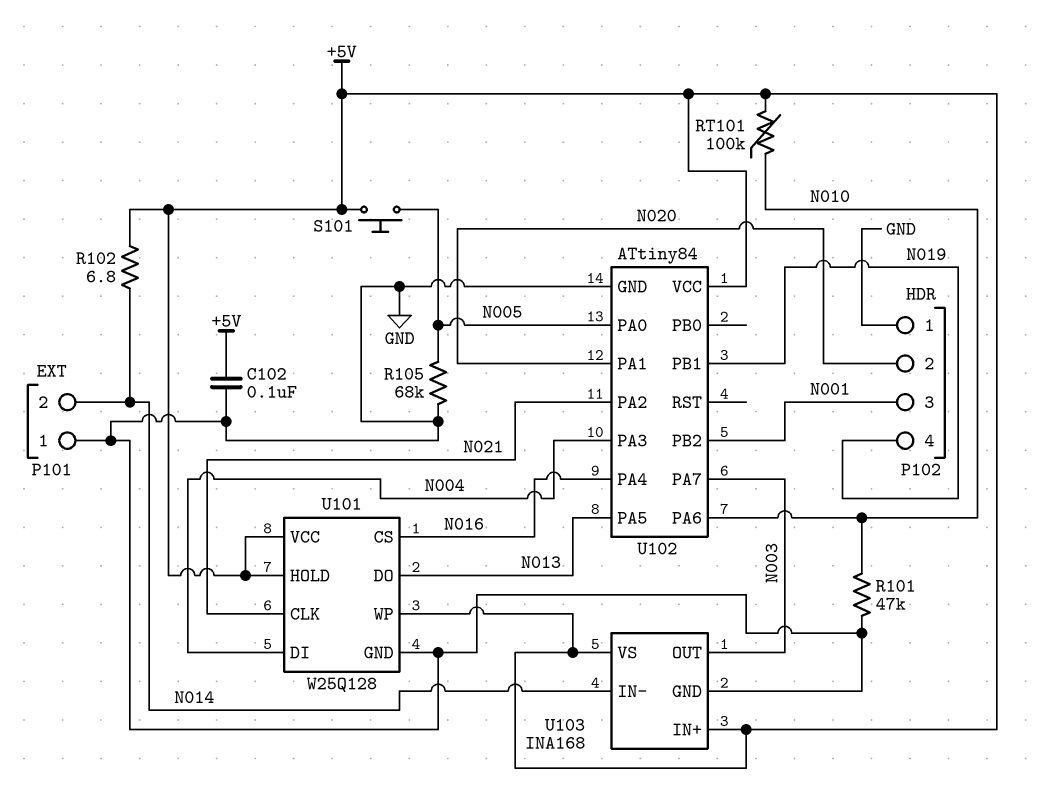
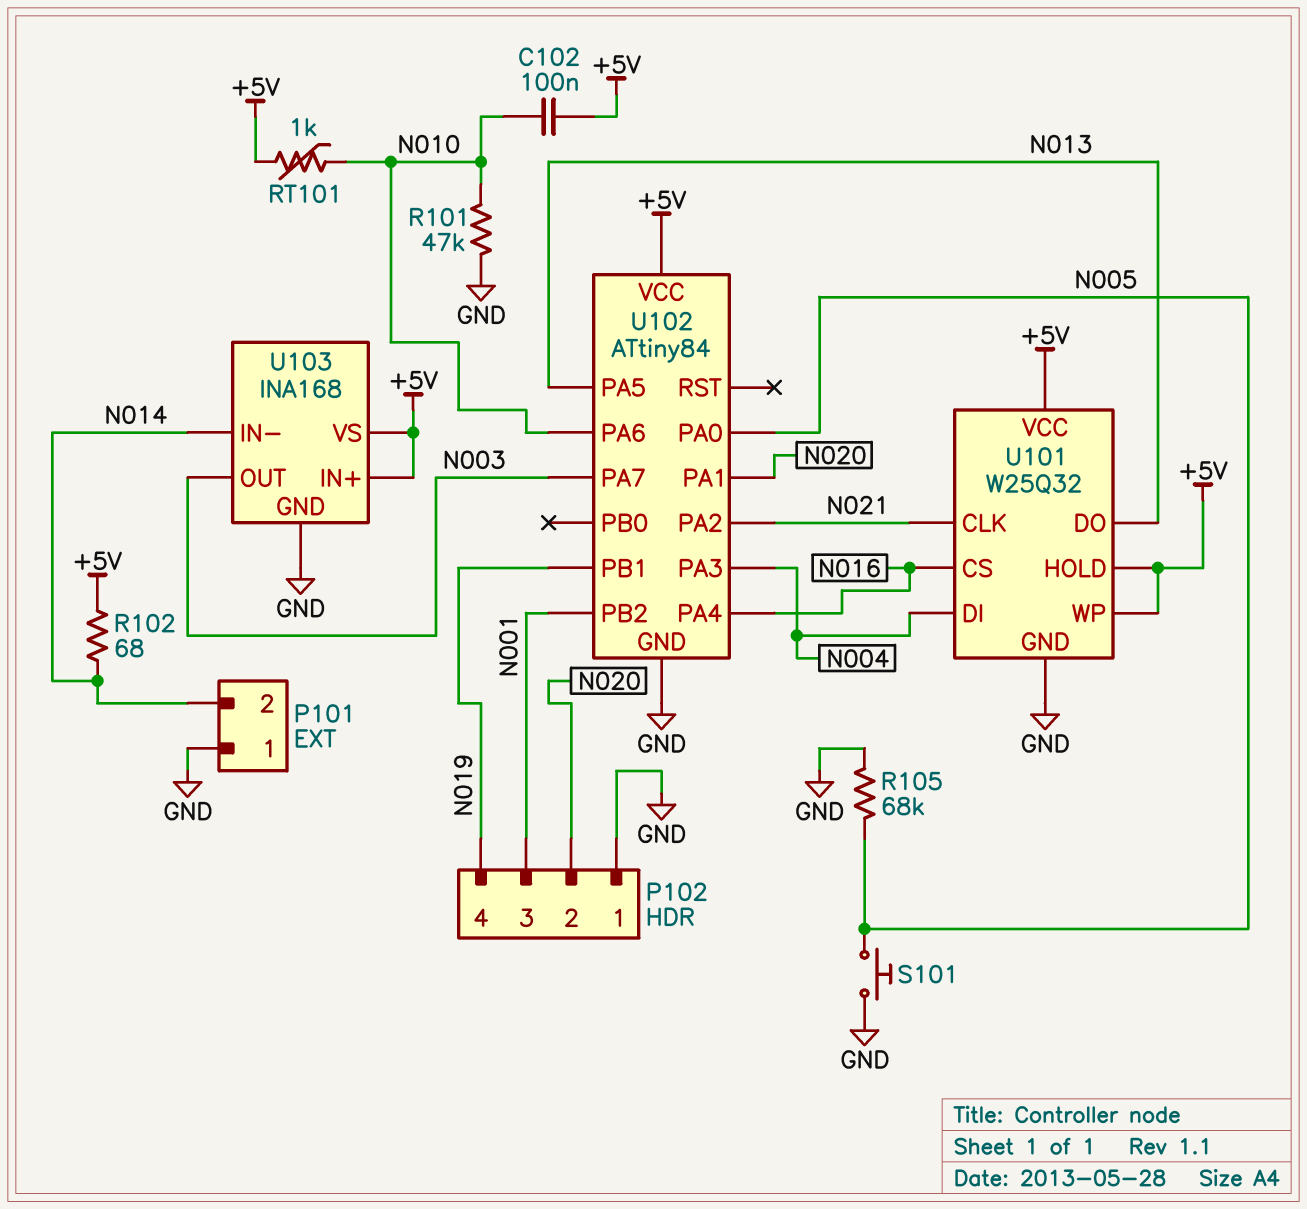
C102: 100nF (+5V, GND) -> 100nF (+5V, N010)
R102: 6.8 (+5V, N014) -> 68 (+5V, N014)
RT101: 100k (+5V, N010) -> 1k (+5V, N010)
S101: button (+5V, N005) -> button (GND, N005)
U101: W25Q128 -> W25Q32

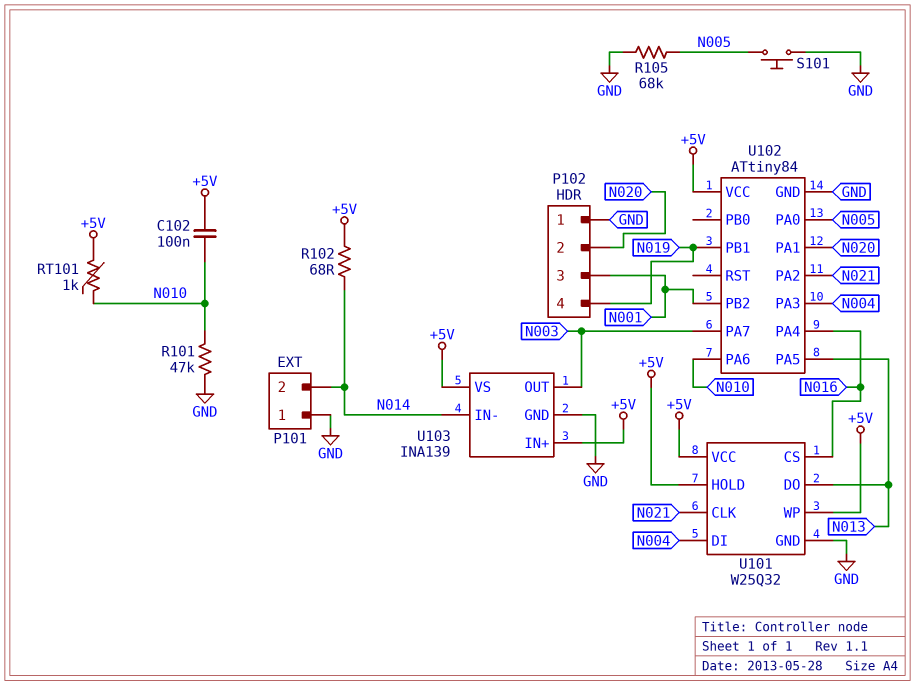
U103: INA168 -> INA139

